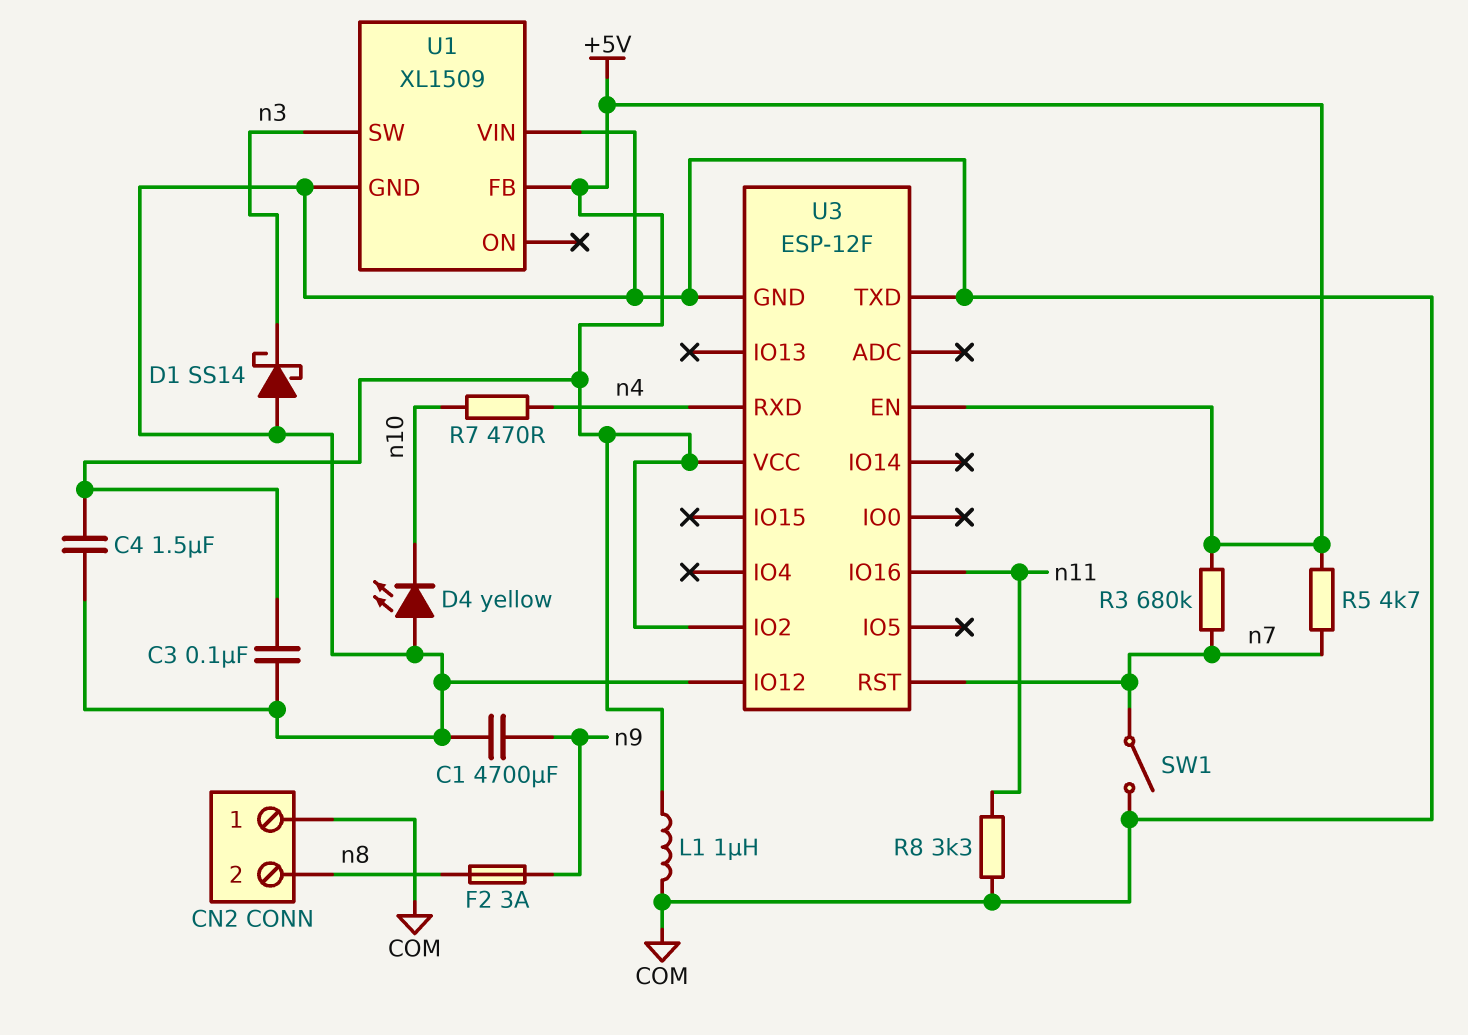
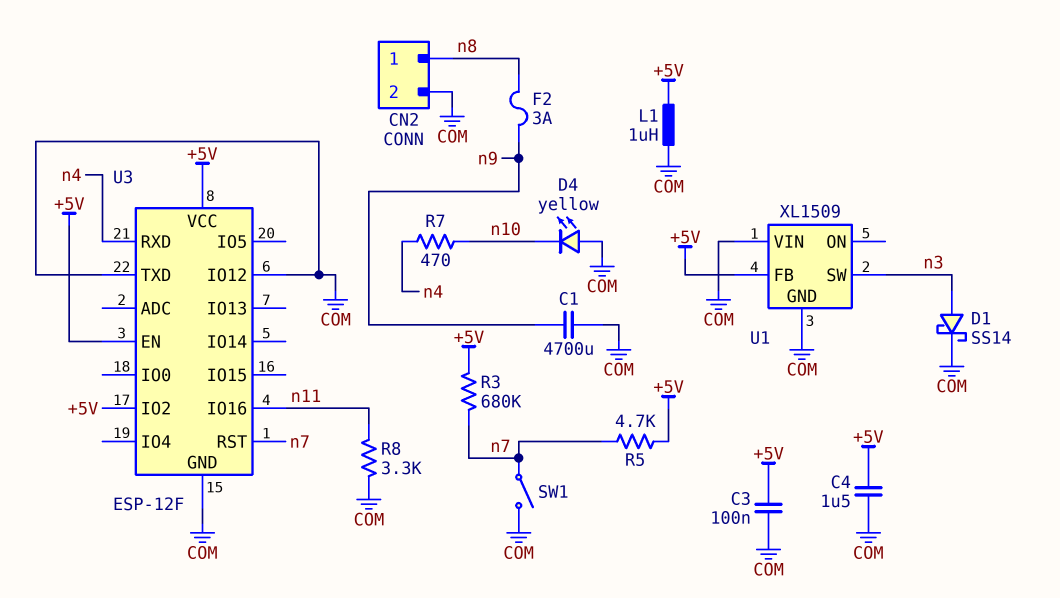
CN2 pin 1: COM -> n8
CN2 pin 2: n8 -> COM
D1: schottky SS14 (A COM, K n3) -> schottky SS14 (A n3, K COM)

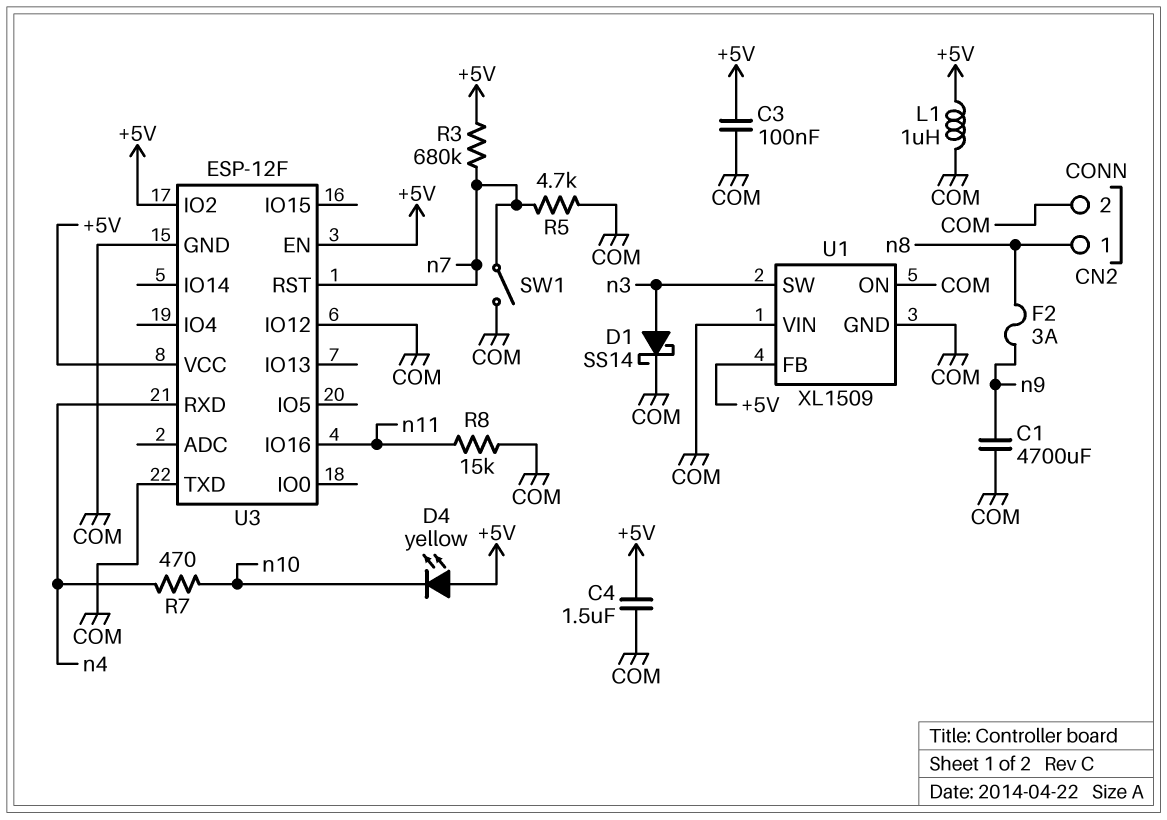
D4: LED yellow (A COM, K n10) -> LED yellow (A +5V, K n10)
R5: 4.7k (+5V, n7) -> 4.7k (COM, n7)
R8: 3.3k (COM, n11) -> 15k (COM, n11)
U1 pin ON: none -> COM

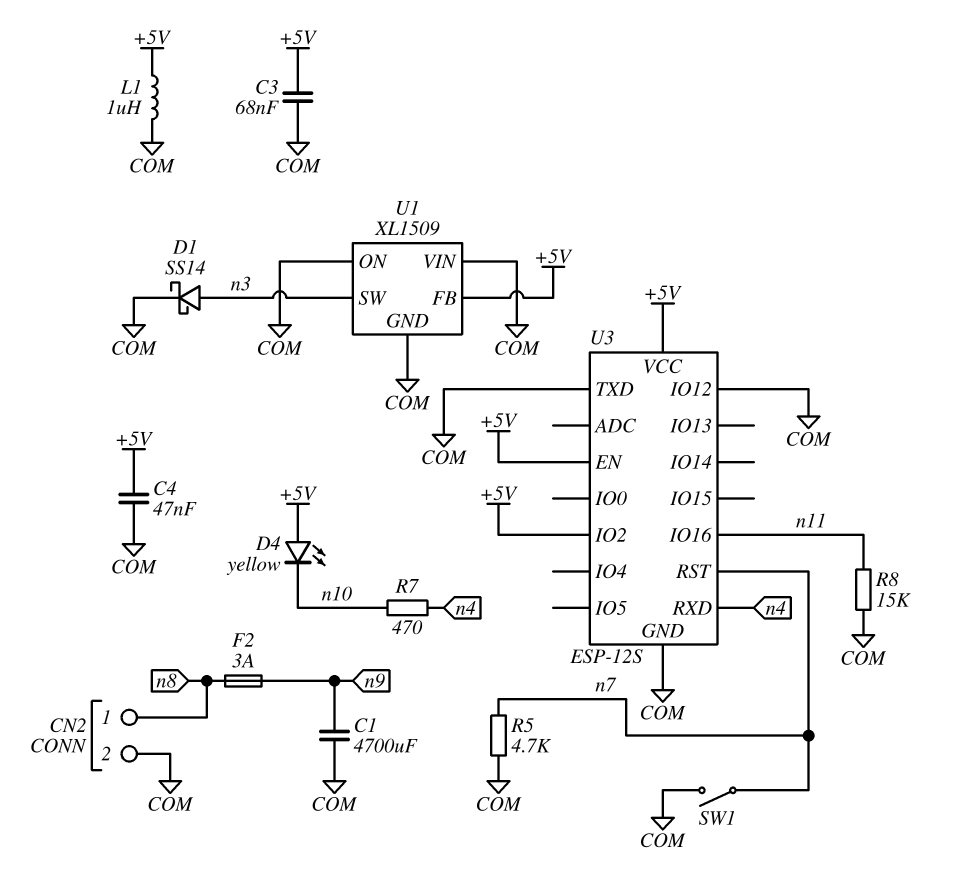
C3: 100nF (+5V, COM) -> 68nF (+5V, COM)
C4: 1.5uF (+5V, COM) -> 47nF (+5V, COM)
R3: 680k (+5V, n7) -> none
U3: ESP-12F -> ESP-12S

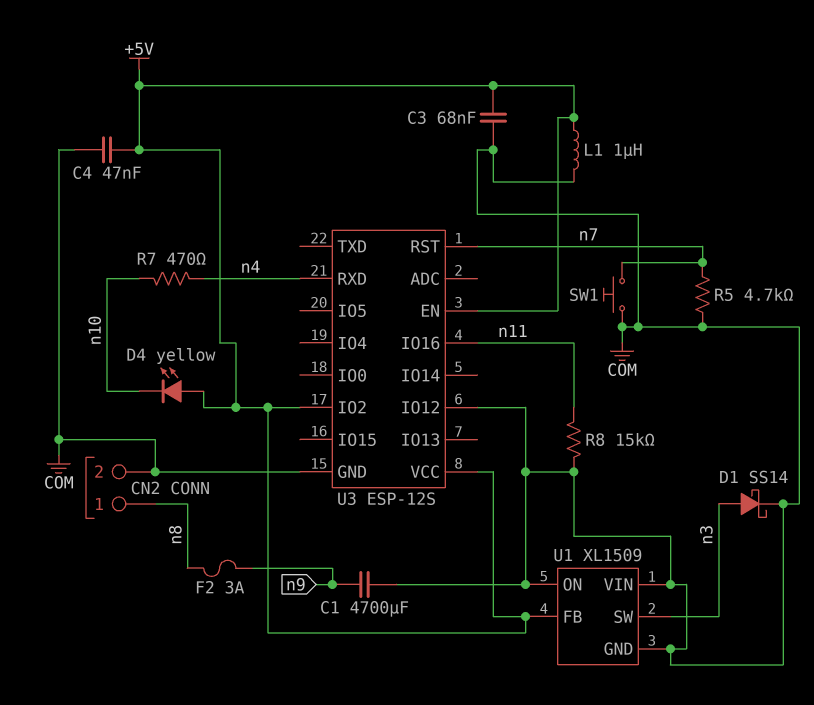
SW1: switch (COM, n7) -> button (COM, n7)
U3 pin TXD: COM -> none

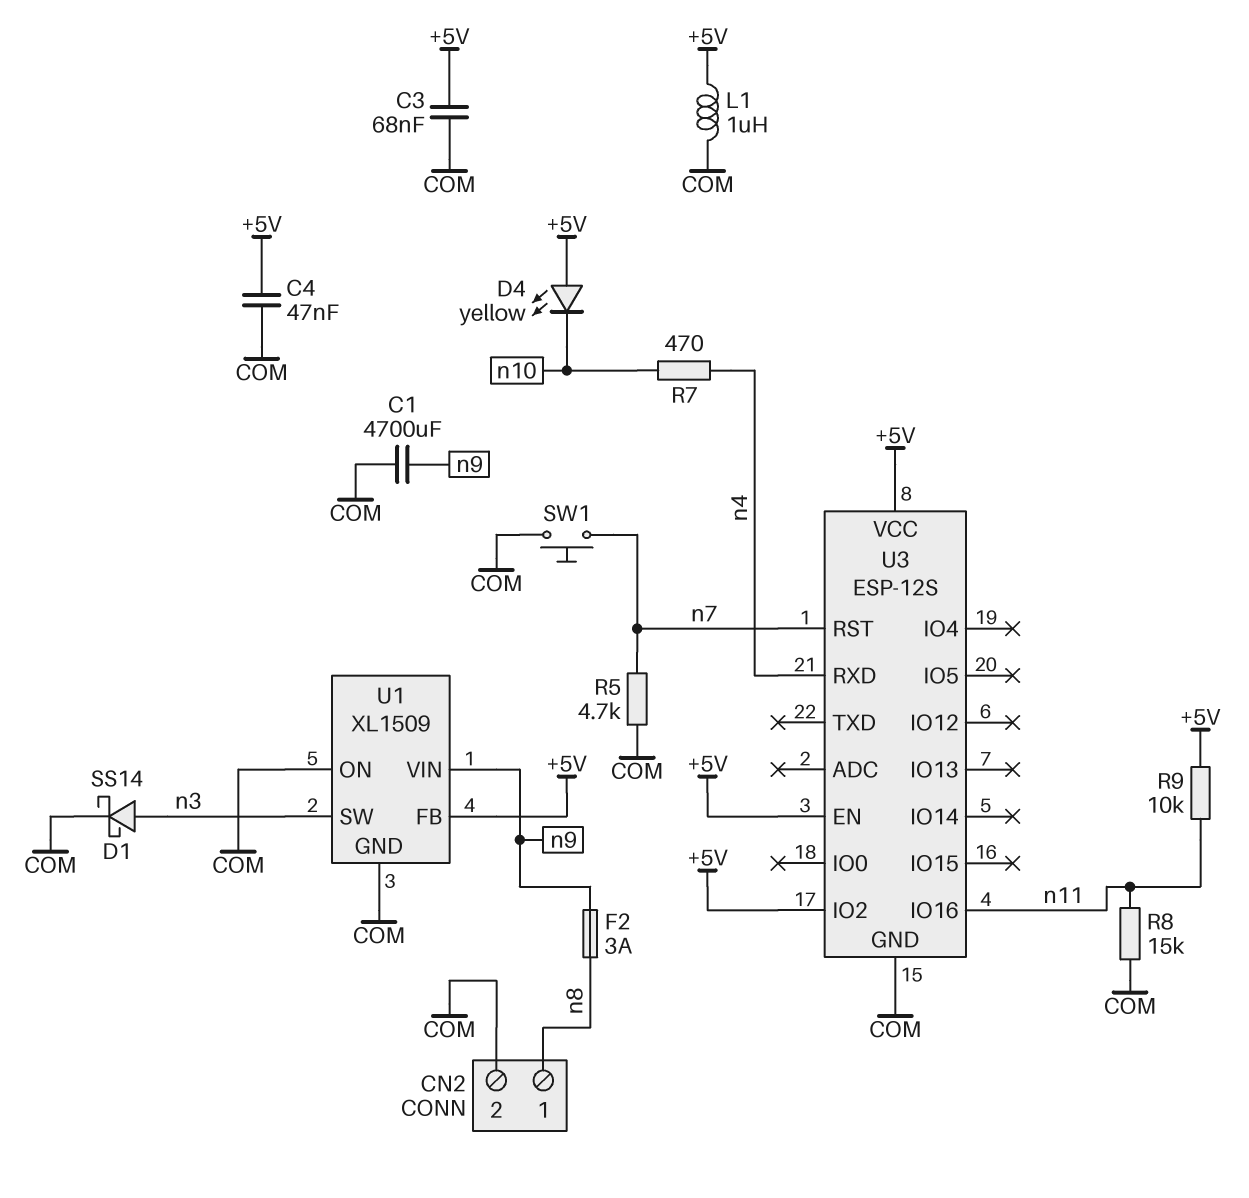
R9: none -> 10k (+5V, n11)
U1 pin VIN: COM -> n9
U3 pin IO12: COM -> none

